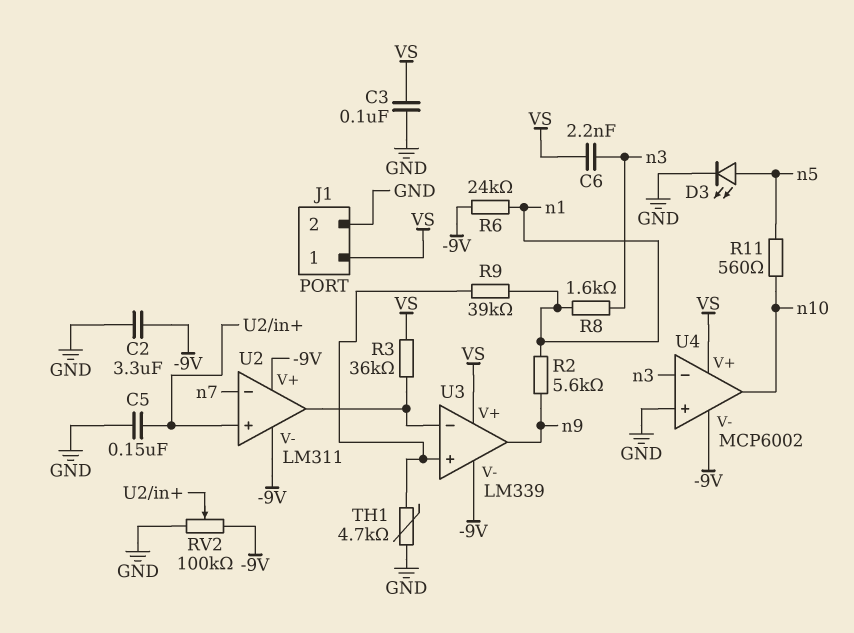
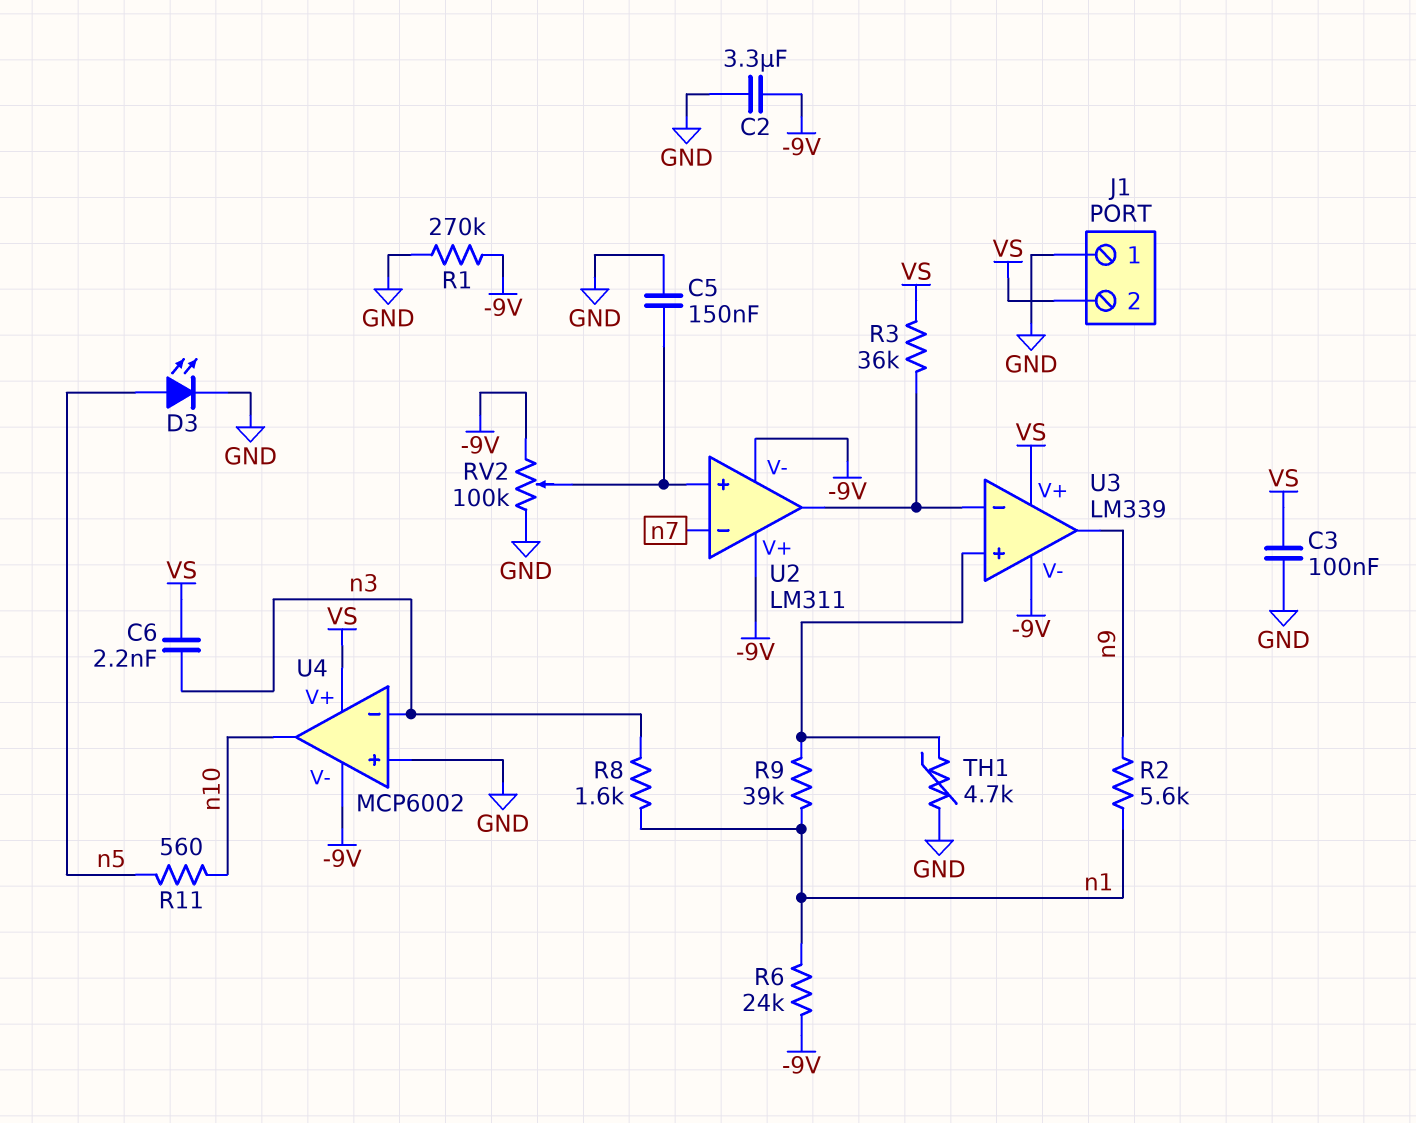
J1 pin 1: VS -> GND
J1 pin 2: GND -> VS
R1: none -> 270k (-9V, GND)

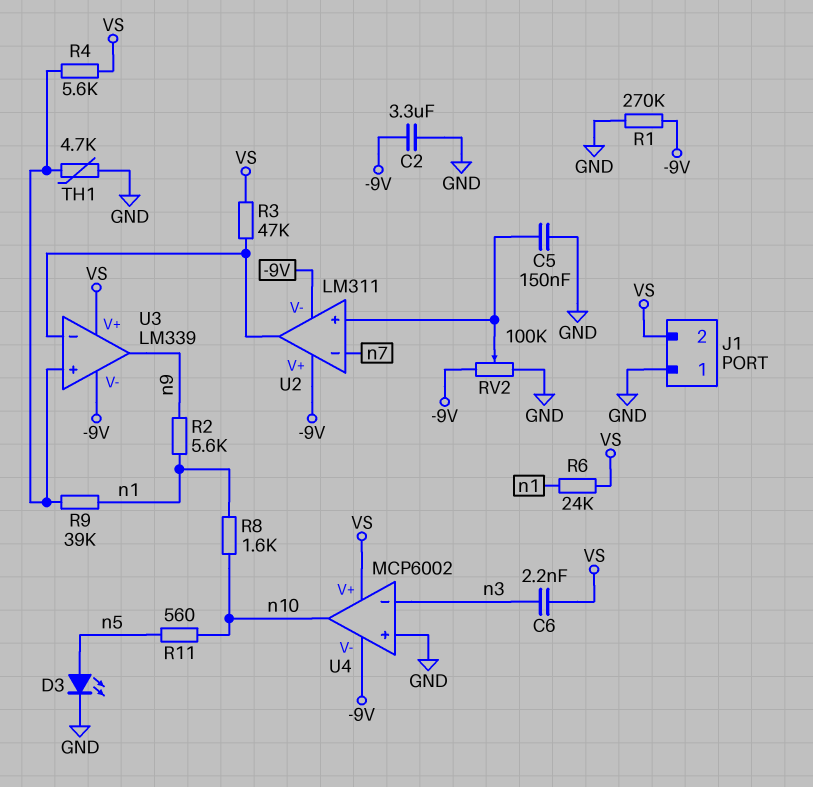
C3: 100nF (GND, VS) -> none
R3: 36k (U2/out, VS) -> 47k (U2/out, VS)
R4: none -> 5.6k (U3/in+, VS)
R6: 24k (-9V, n1) -> 24k (VS, n1)
R8: 1.6k (n1, n3) -> 1.6k (n1, n10)

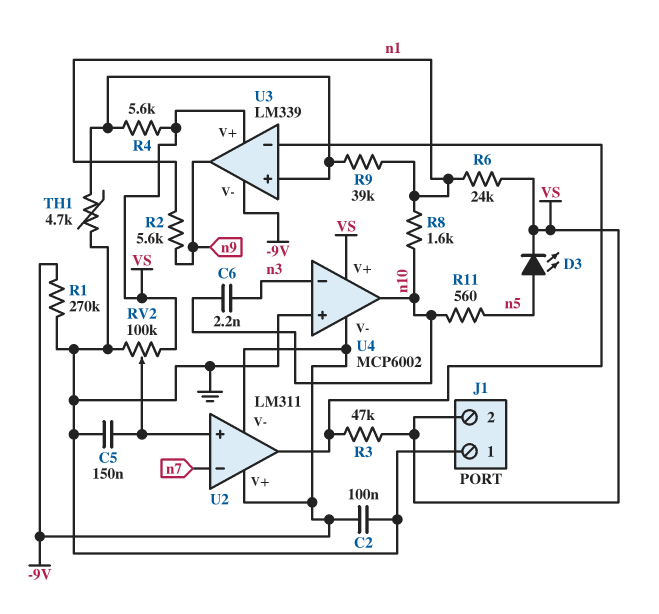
C2: 3.3uF (-9V, GND) -> 100nF (-9V, GND)
C6: 2.2nF (VS, n3) -> 2.2nF (n3, n10)
D3: LED (A n5, K GND) -> LED (A n5, K VS)
RV2: 100k (-9V, GND, wiper U2/in+) -> 100k (GND, VS, wiper U2/in+)

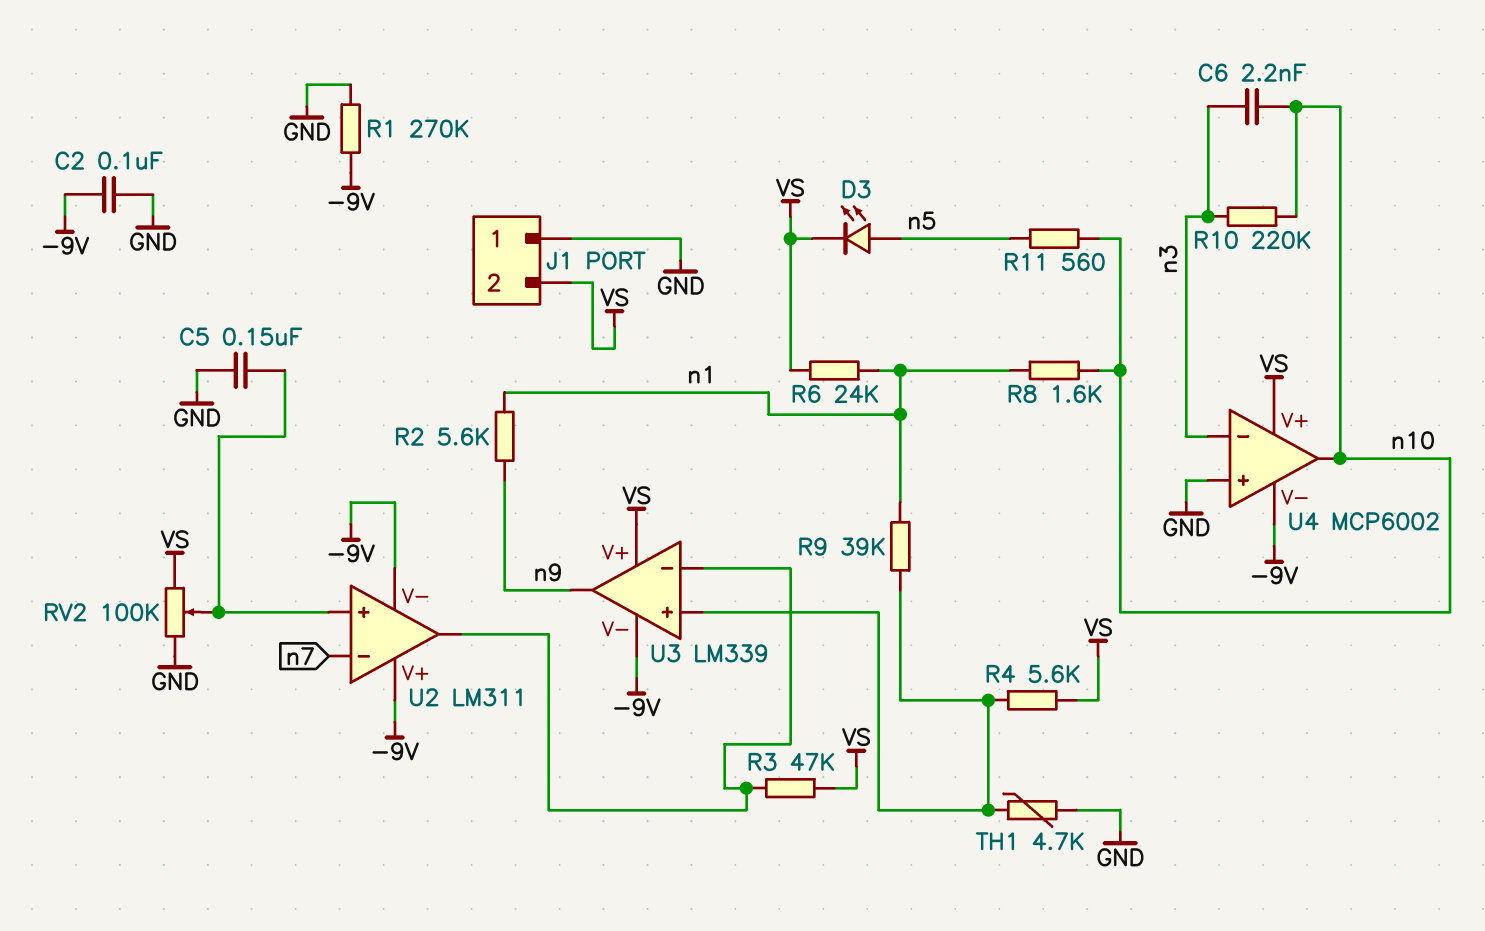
R10: none -> 220k (n3, n10)

